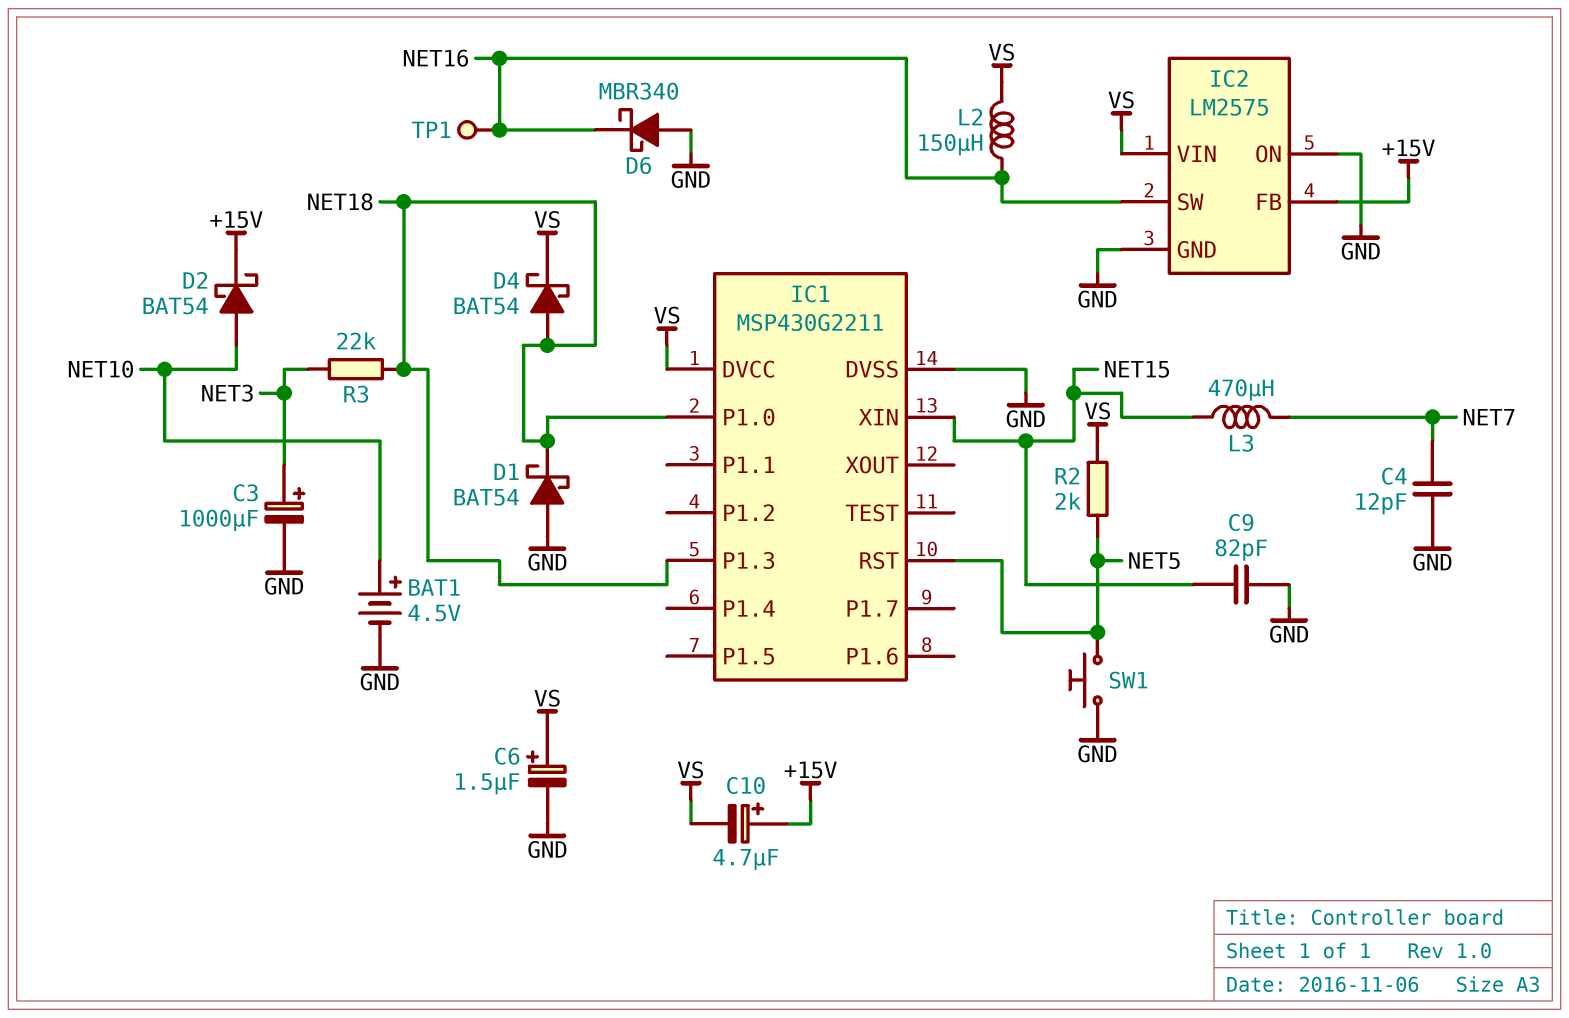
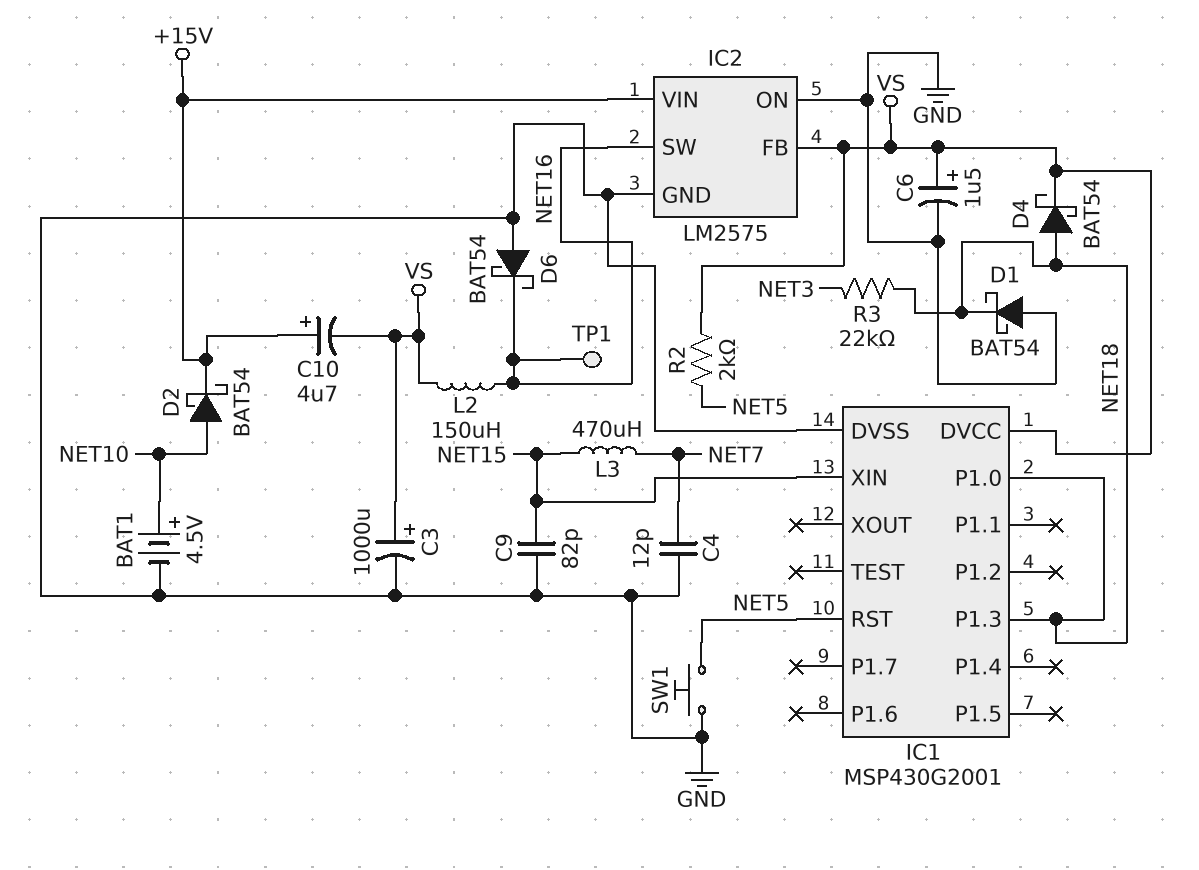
C3: 1000uF (plus NET3, minus GND) -> 1000uF (plus VS, minus GND)
D6: schottky MBR340 (A GND, K NET16) -> schottky BAT54 (A GND, K NET16)
IC1: MSP430G2211 -> MSP430G2001
IC2 pin FB: +15V -> VS
IC2 pin VIN: VS -> +15V

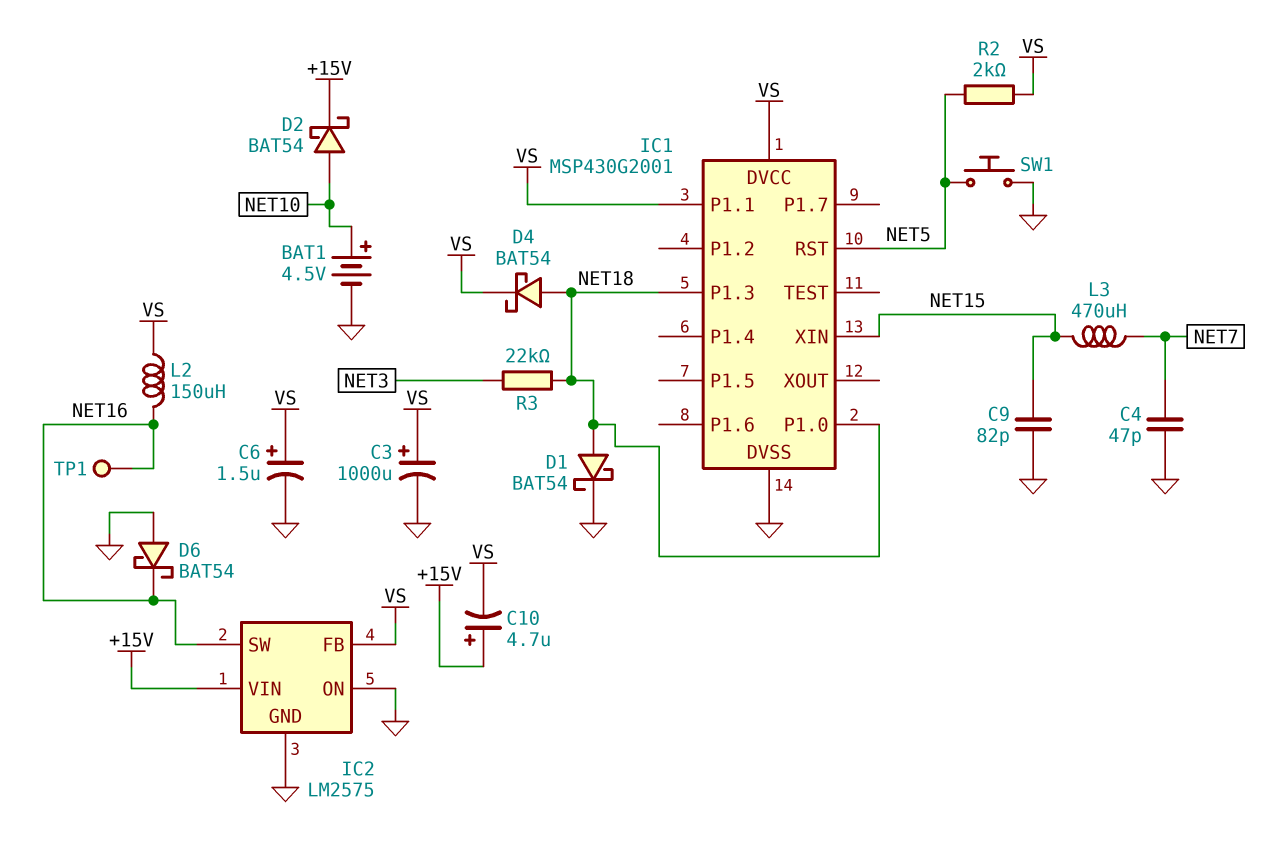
C4: 12pF (GND, NET7) -> 47pF (GND, NET7)
D1: schottky BAT54 (A GND, K NET18) -> schottky BAT54 (A NET18, K GND)
IC1 pin P1.1: none -> VS

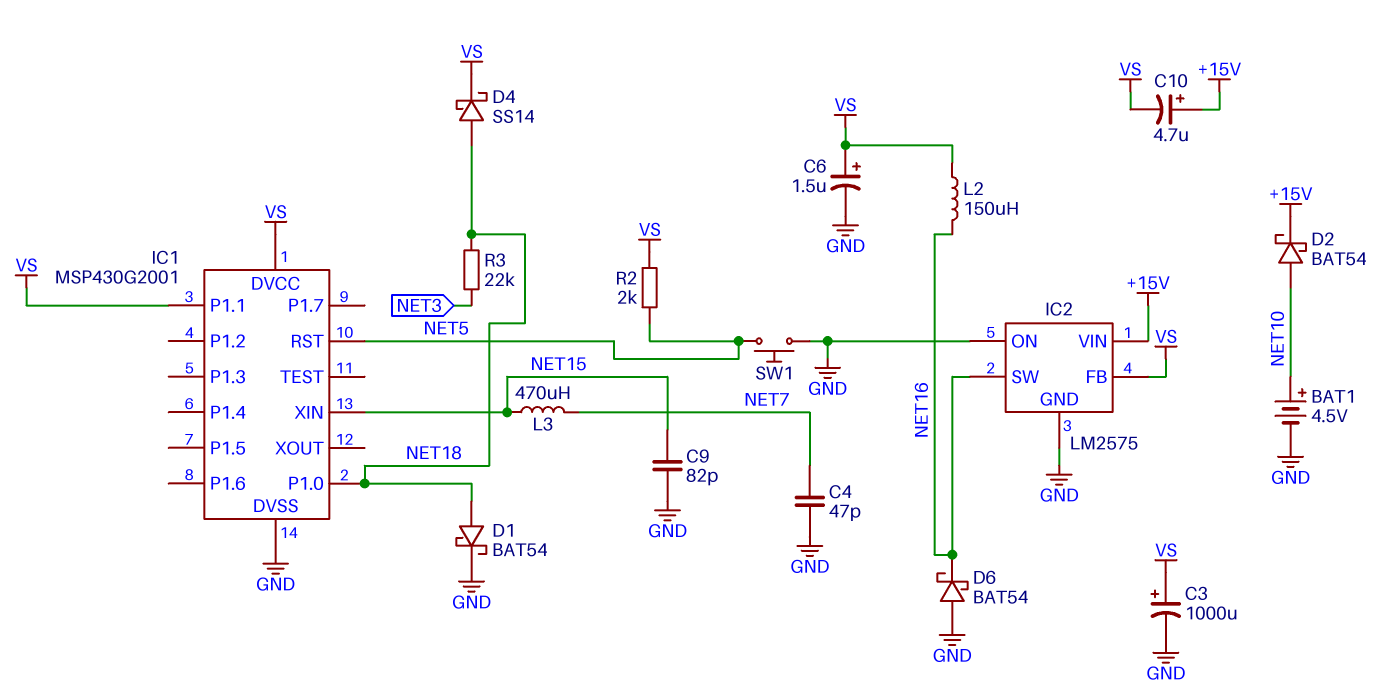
D4: schottky BAT54 (A NET18, K VS) -> schottky SS14 (A NET18, K VS)
IC1 pin P1.3: NET18 -> none
TP1: test point (NET16) -> none

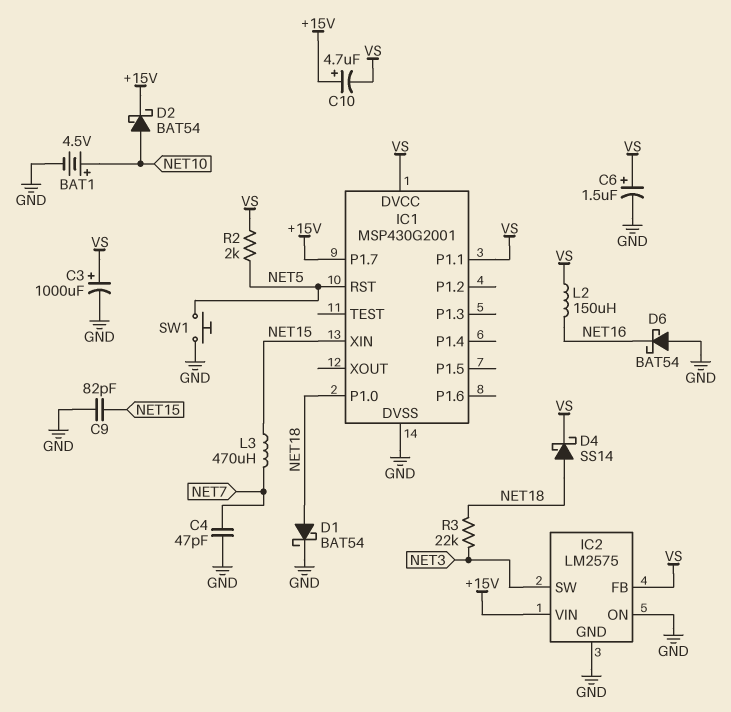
IC1 pin P1.7: none -> +15V
IC2 pin SW: NET16 -> NET3

